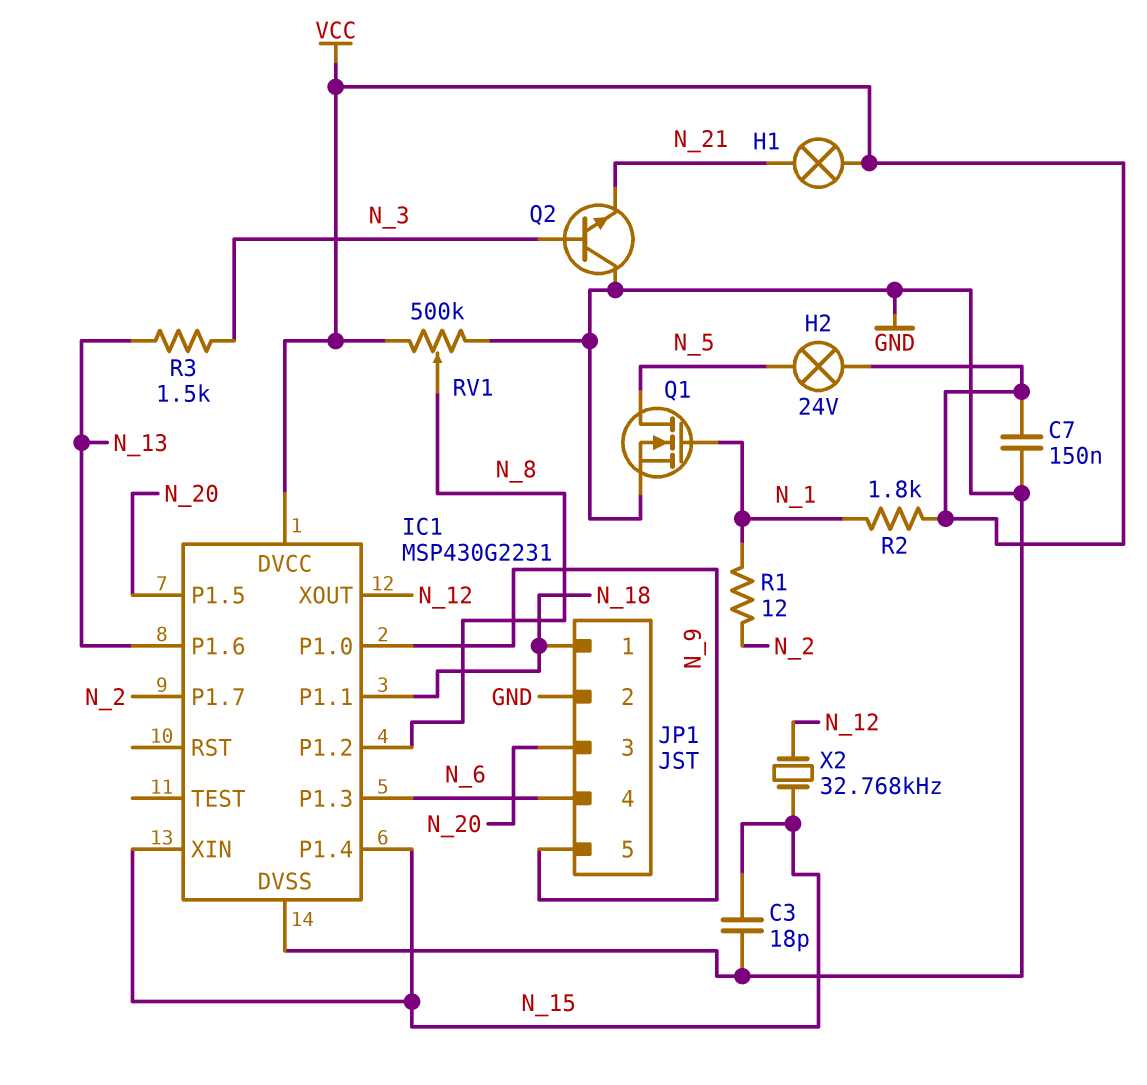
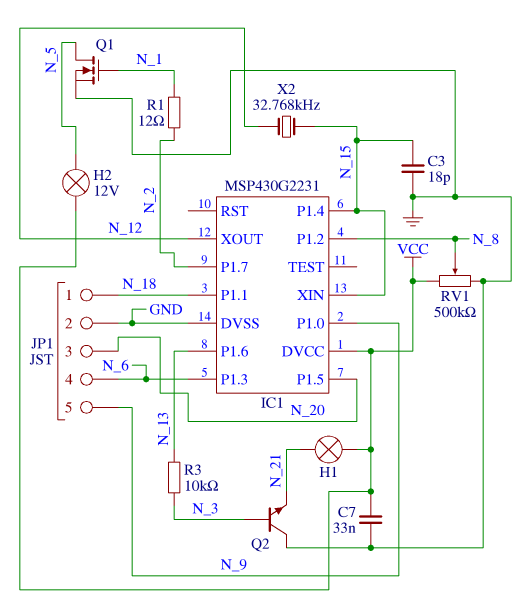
C7: 150nF (GND, VCC) -> 33nF (GND, VCC)
H2: lamp 24V (N_5, VCC) -> lamp 12V (N_5, VCC)
R2: 1.8k (N_1, VCC) -> none
R3: 1.5k (N_3, N_13) -> 10k (N_3, N_13)

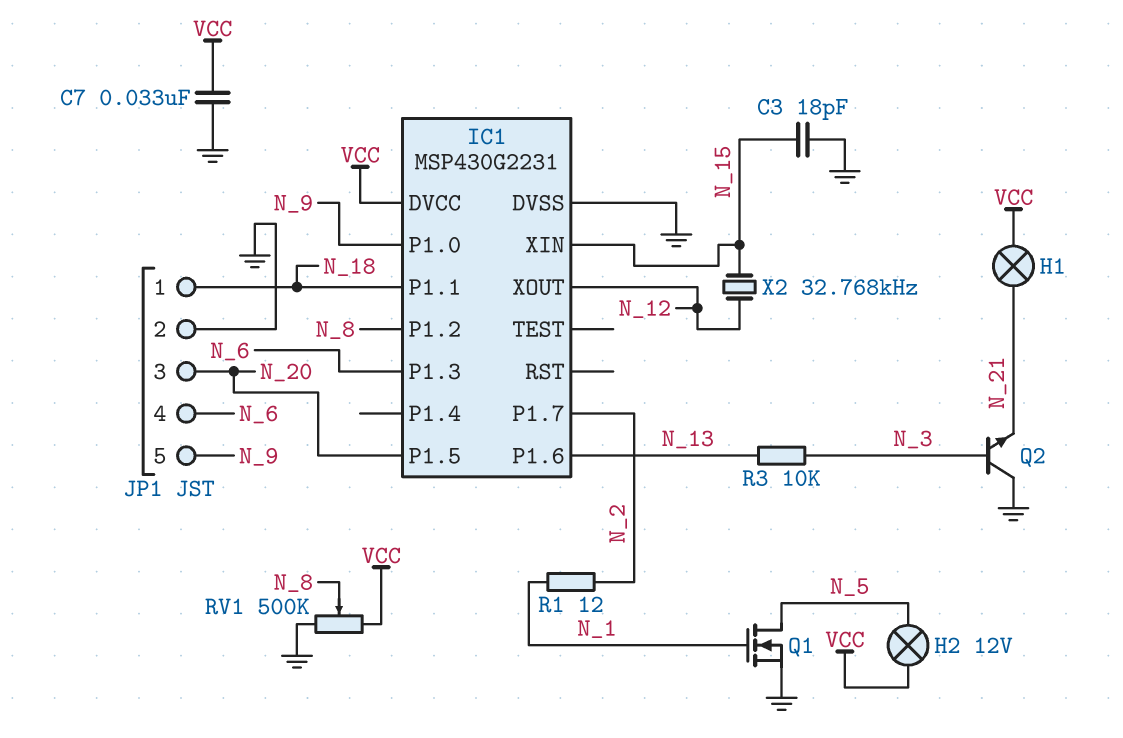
IC1 pin P1.4: N_15 -> none

